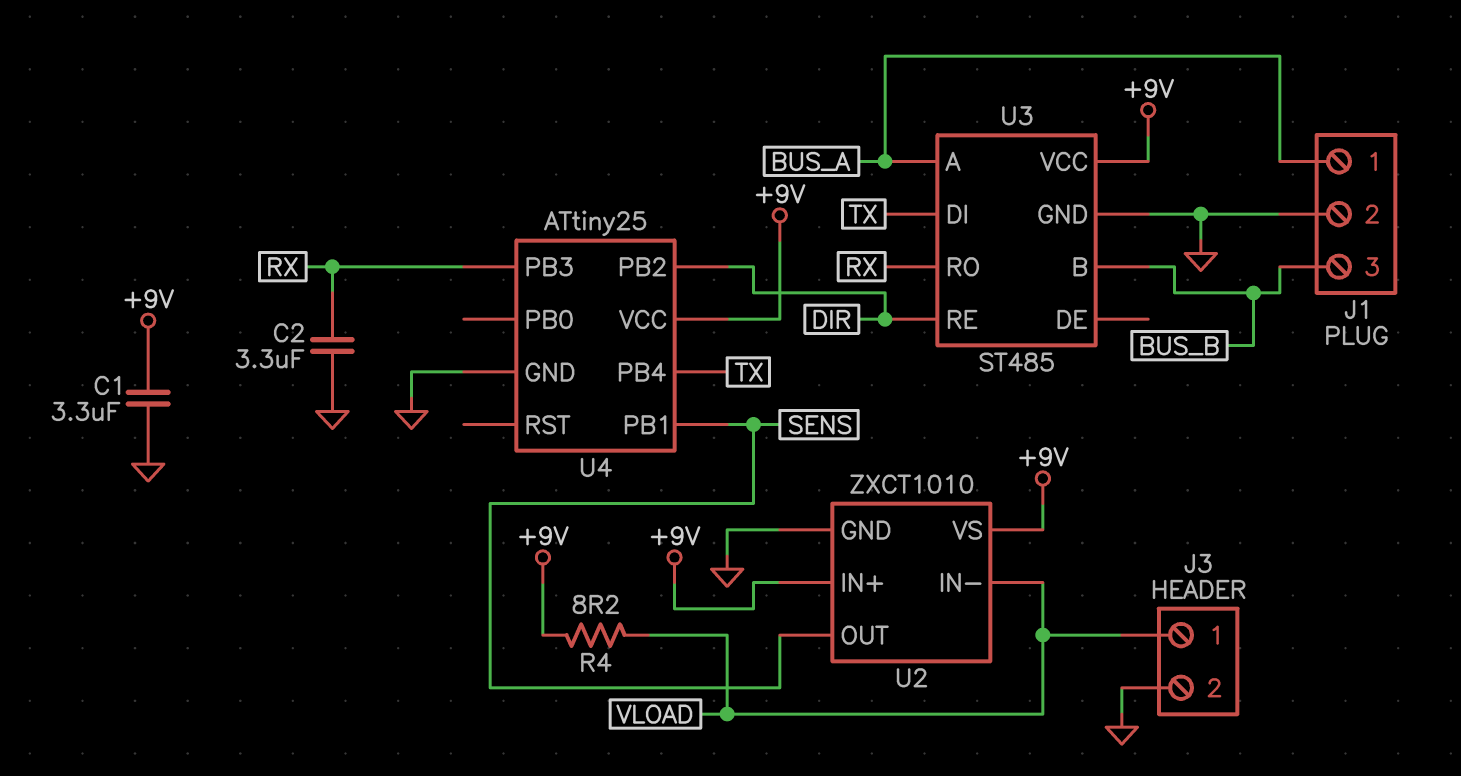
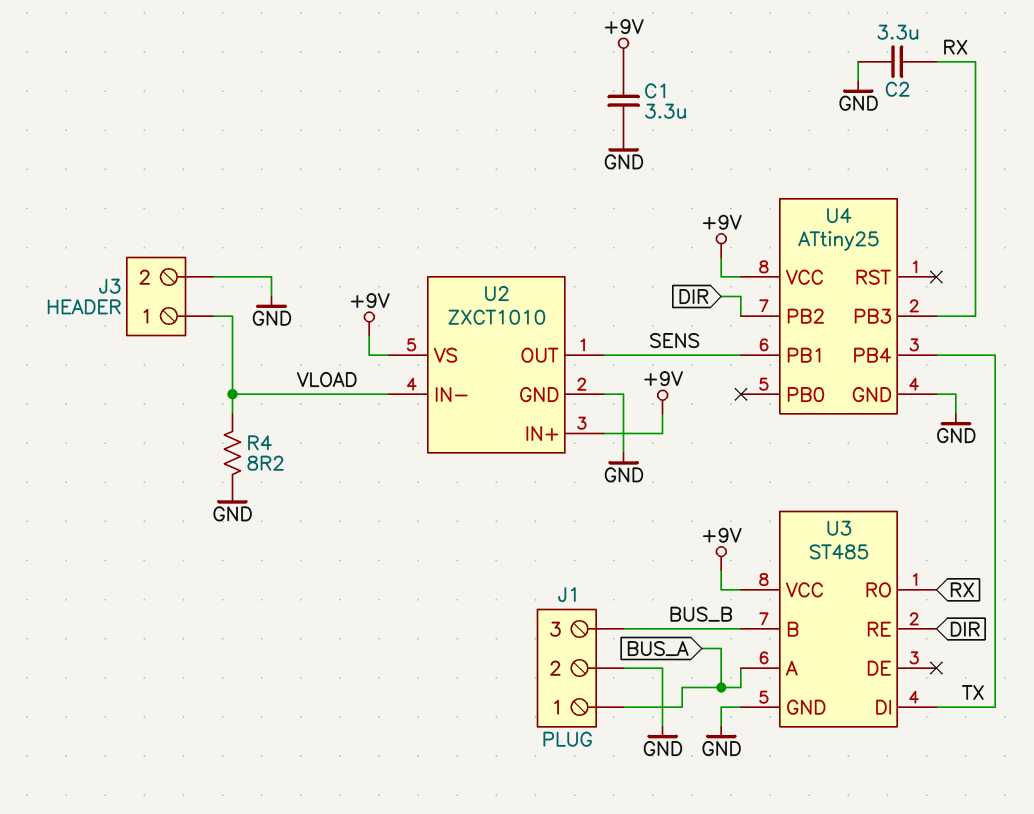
R4: 8.2 (+9V, VLOAD) -> 8.2 (GND, VLOAD)

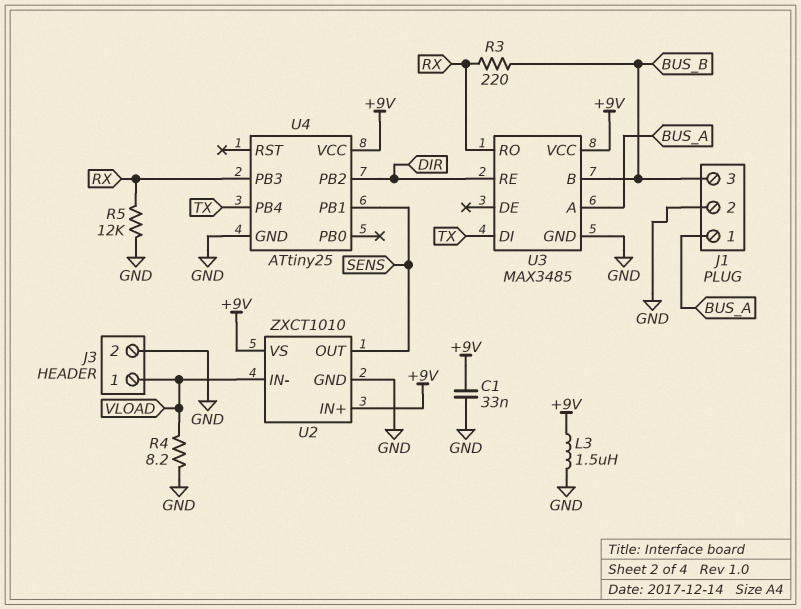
C1: 3.3uF (+9V, GND) -> 33nF (+9V, GND)
C2: 3.3uF (GND, RX) -> none
L3: none -> 1.5uH (+9V, GND)
R3: none -> 220 (BUS_B, RX)
R5: none -> 12k (GND, RX)
U3: ST485 -> MAX3485

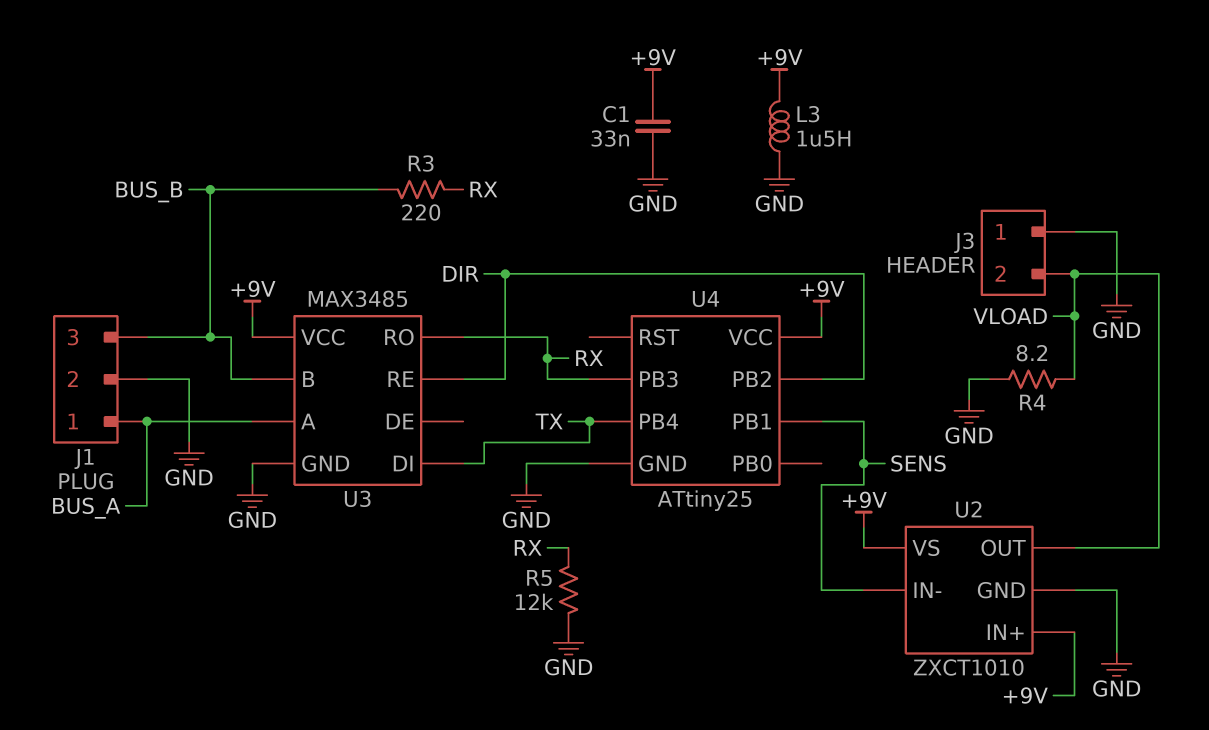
J3 pin 1: VLOAD -> GND
J3 pin 2: GND -> VLOAD
U2 pin IN-: VLOAD -> SENS
U2 pin OUT: SENS -> VLOAD

